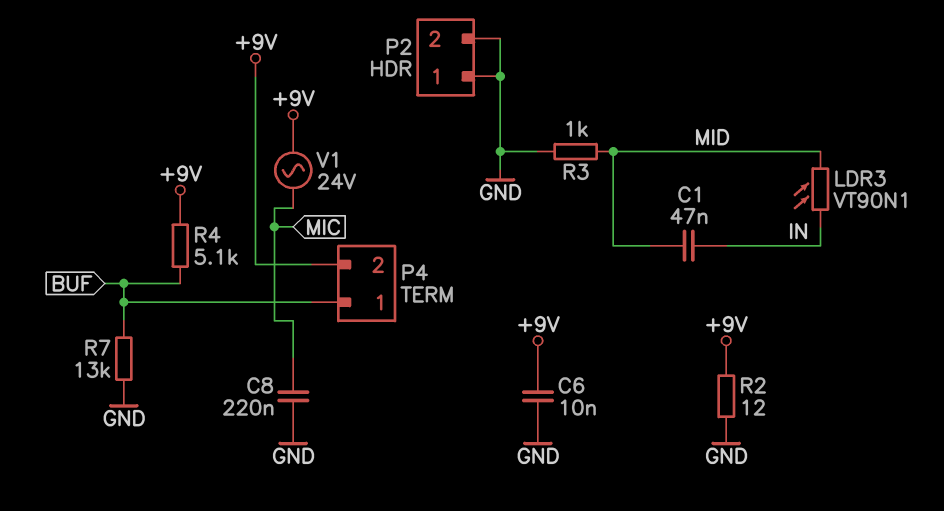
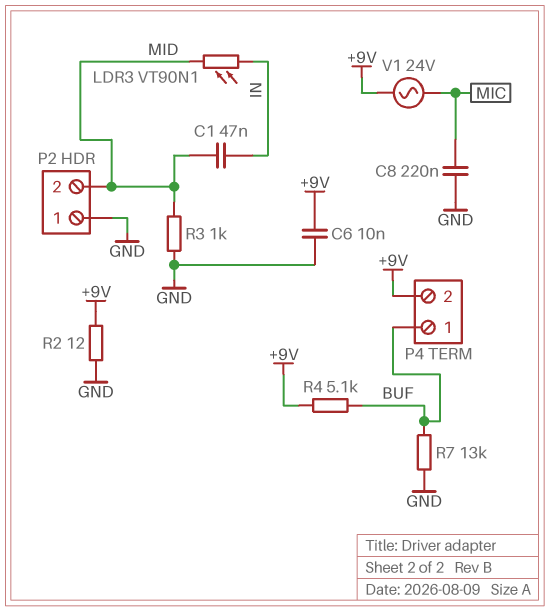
P2 pin 2: GND -> MID

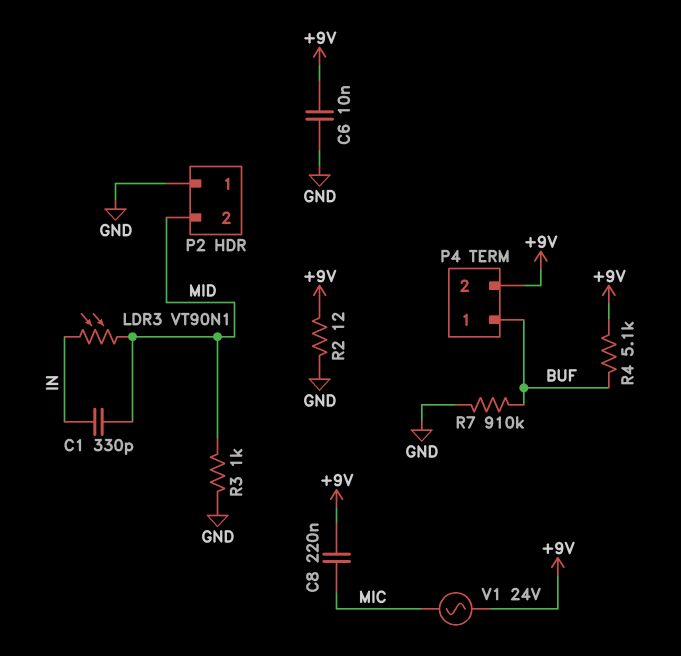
C1: 47nF (IN, MID) -> 330pF (IN, MID)
C8: 220nF (GND, MIC) -> 220nF (+9V, MIC)
R7: 13k (BUF, GND) -> 910k (BUF, GND)

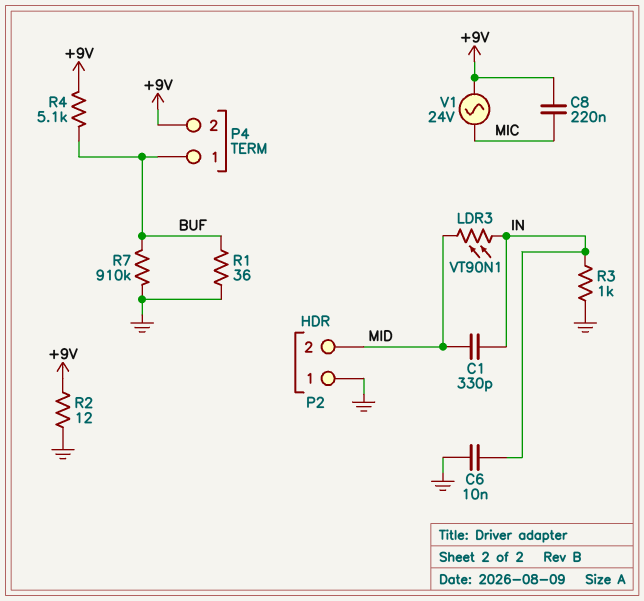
C6: 10nF (+9V, GND) -> 10nF (GND, IN)
R1: none -> 36 (BUF, GND)
R3: 1k (GND, MID) -> 1k (GND, IN)

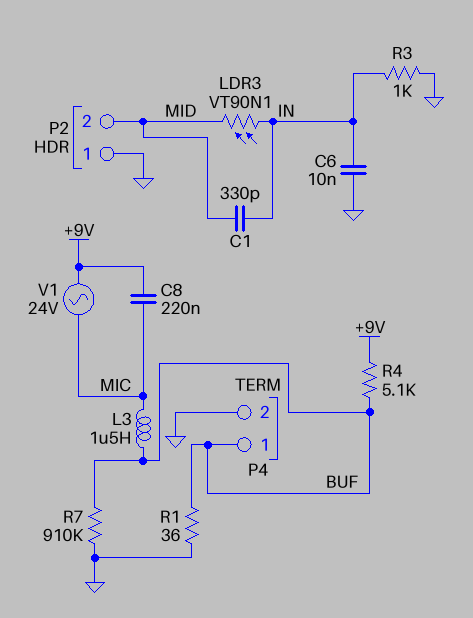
L3: none -> 1.5uH (BUF, MIC)
P4 pin 2: +9V -> GND
R2: 12 (+9V, GND) -> none

